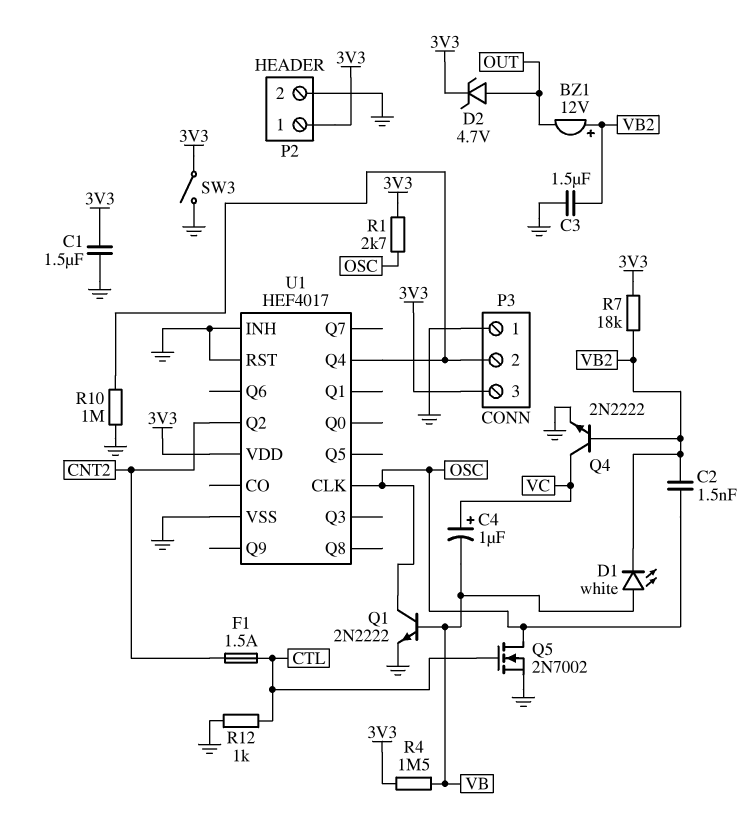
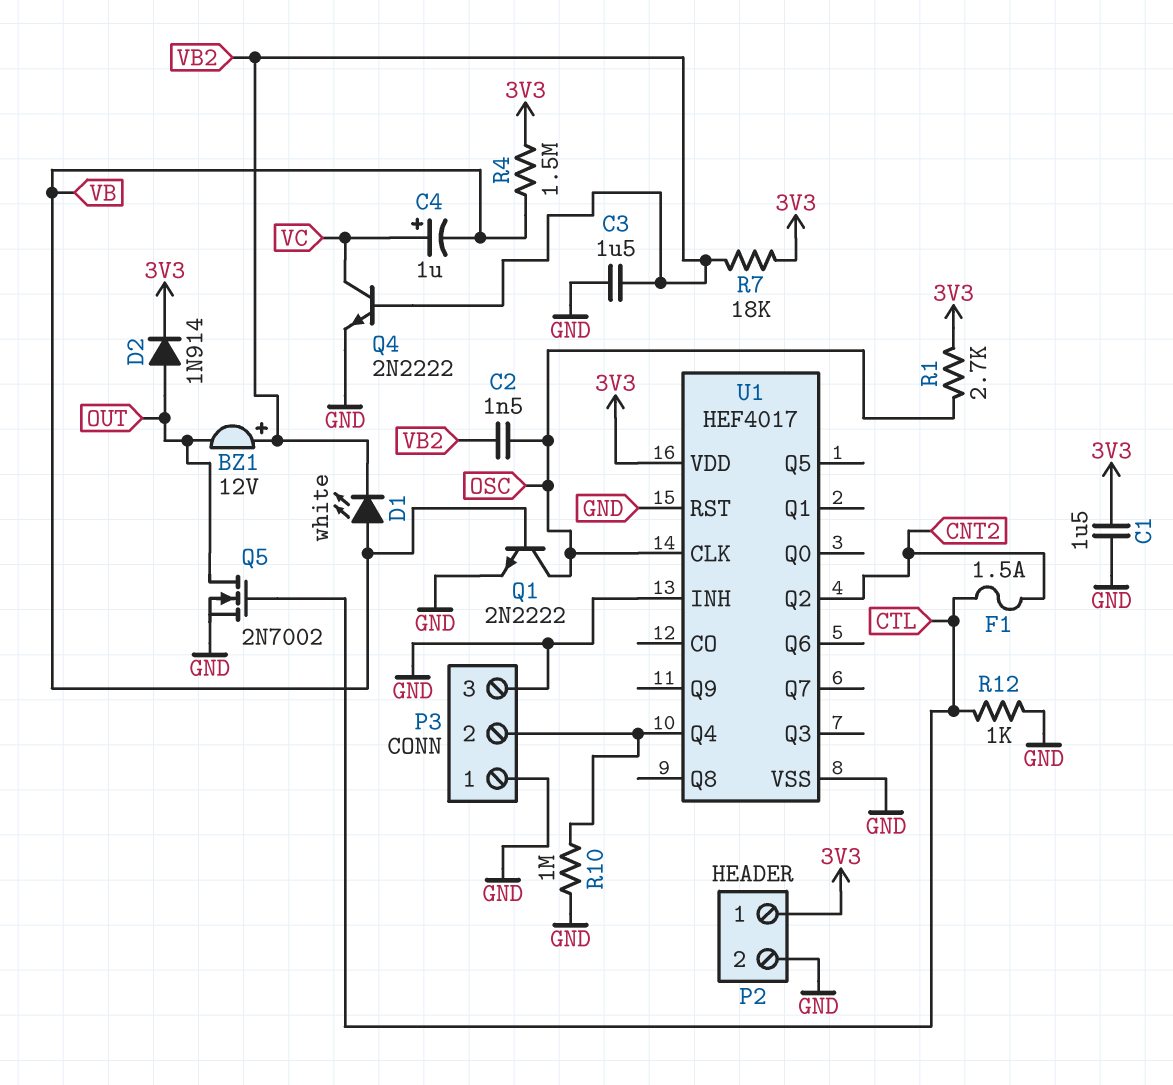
D2: zener 4.7V (A OUT, K 3V3) -> diode 1N914 (A OUT, K 3V3)
P3 pin 3: 3V3 -> GND
Q5: NMOS 2N7002 (G CTL, D OSC, S GND) -> NMOS 2N7002 (G CTL, D OUT, S GND)
SW3: switch (3V3, GND) -> none

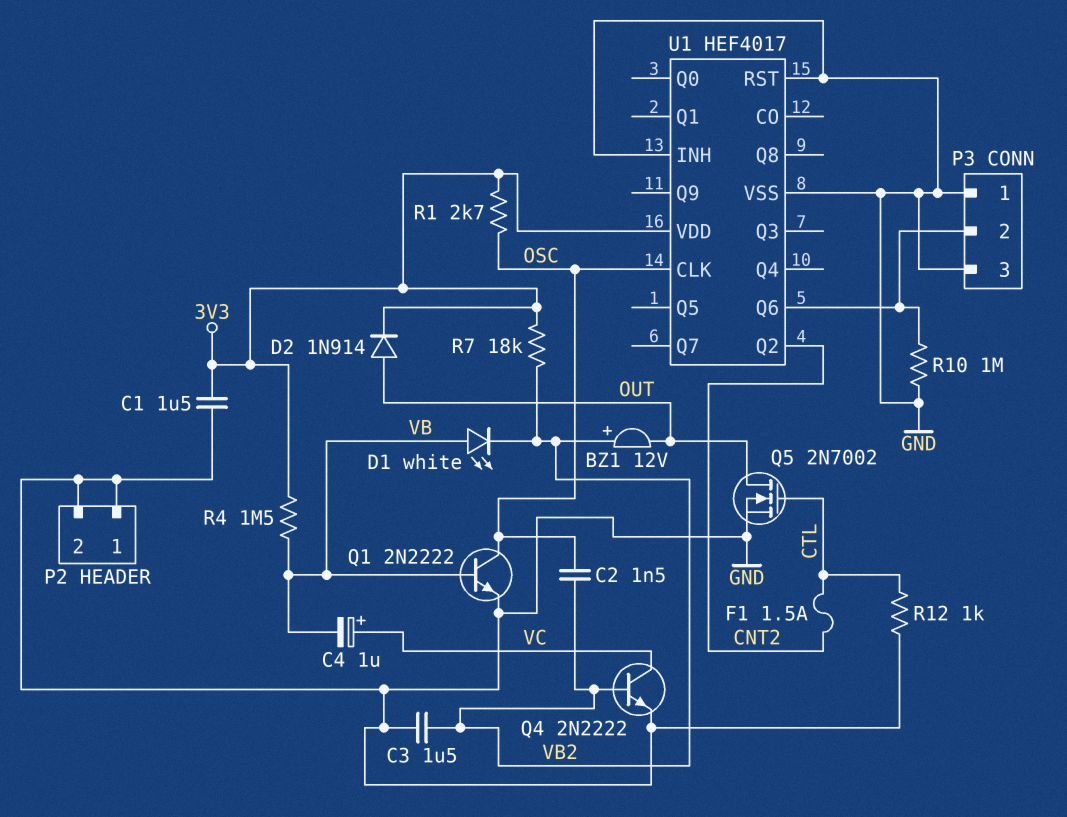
P2 pin 1: 3V3 -> GND
U1 pin Q4: P3/2 -> none
U1 pin Q6: none -> P3/2

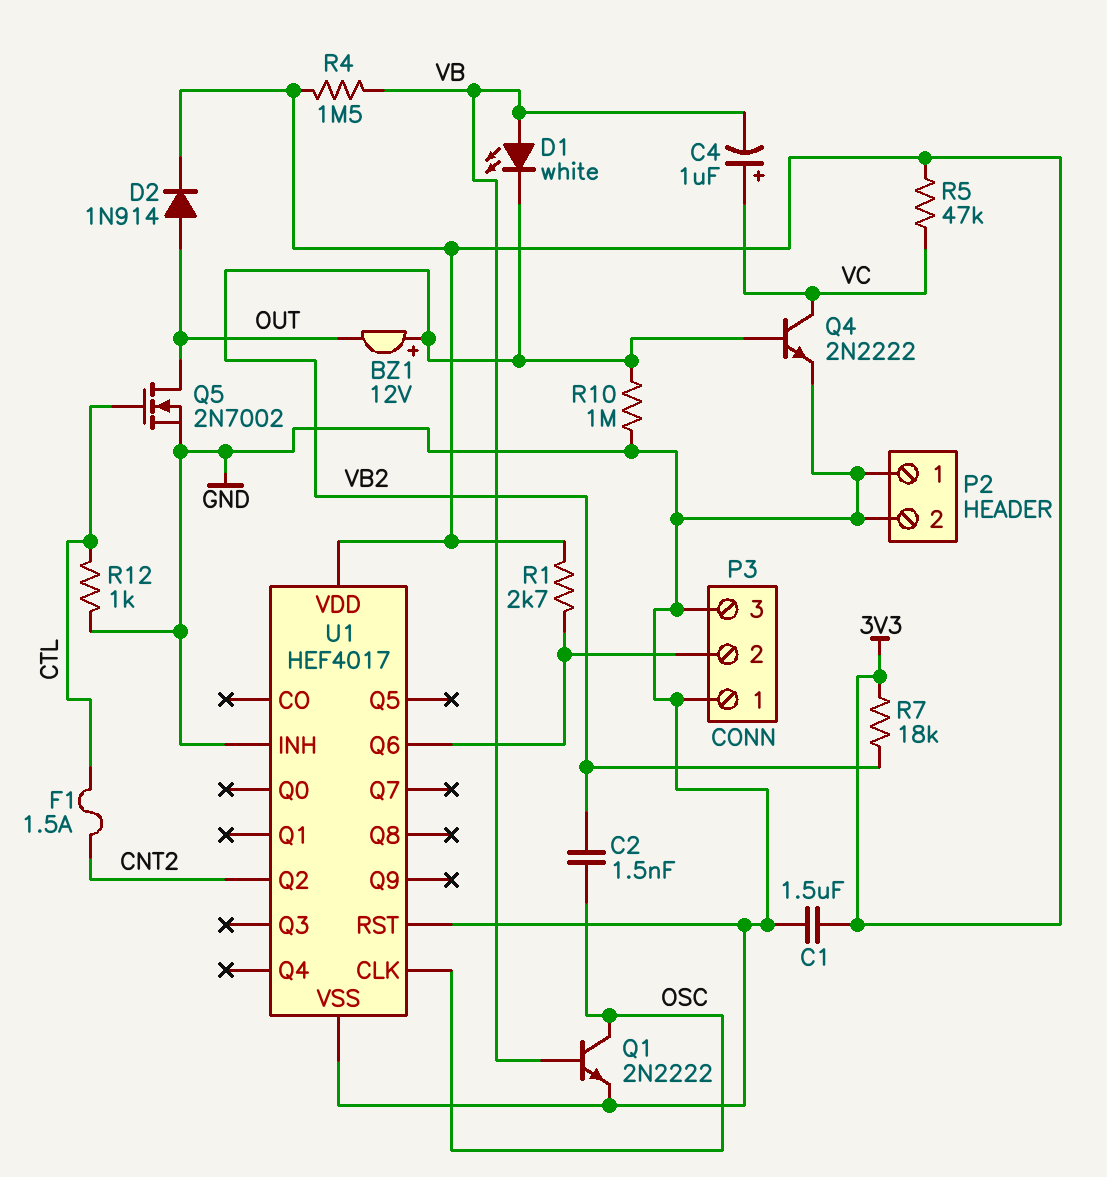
C3: 1.5uF (GND, VB2) -> none
R1: 2.7k (3V3, OSC) -> 2.7k (3V3, P3/2)
R5: none -> 47k (3V3, VC)
R10: 1M (GND, P3/2) -> 1M (GND, VB2)

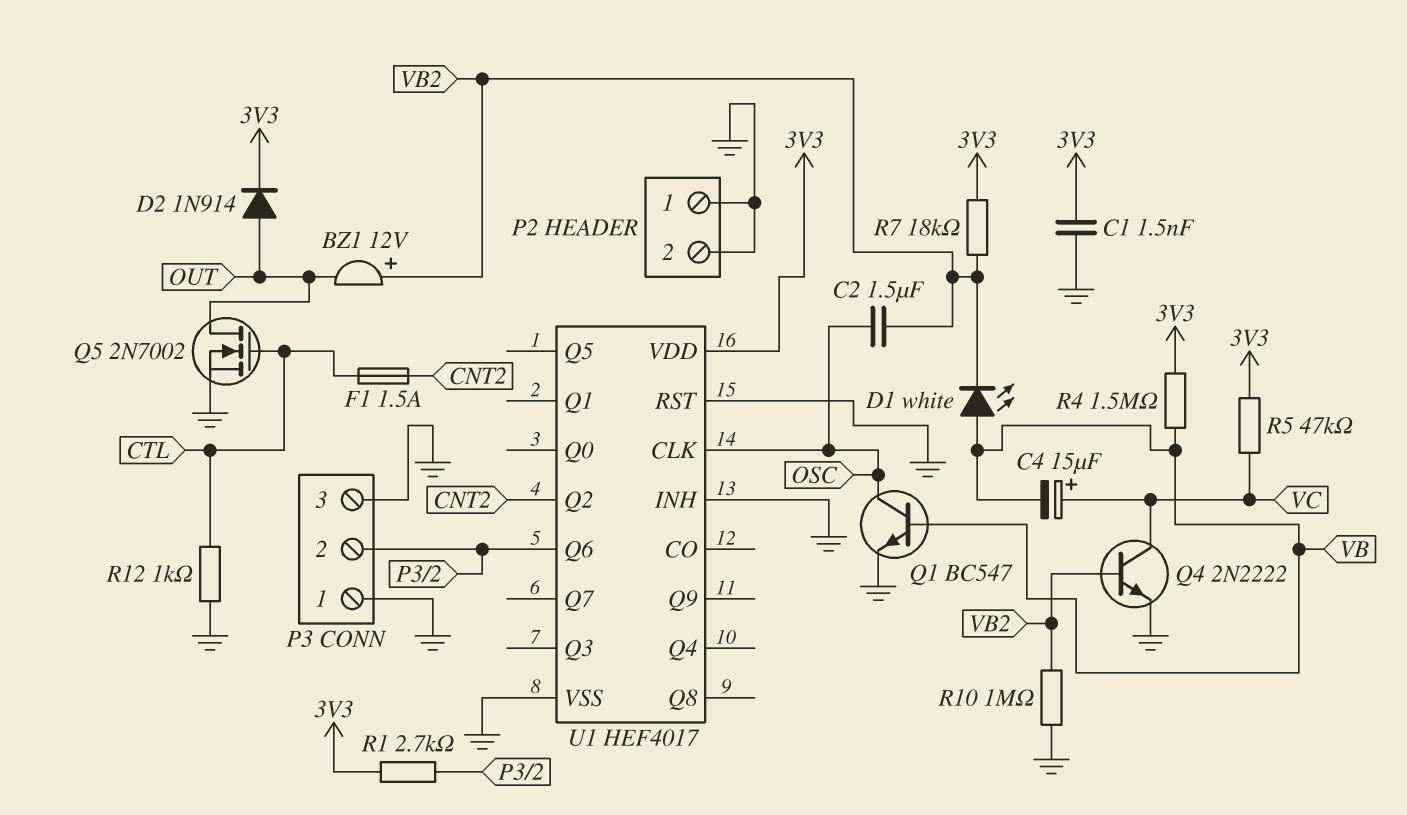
C1: 1.5uF (3V3, GND) -> 1.5nF (3V3, GND)
C2: 1.5nF (OSC, VB2) -> 1.5uF (OSC, VB2)
C4: 1uF (plus VC, minus VB) -> 15uF (plus VC, minus VB)
Q1: NPN 2N2222 (B VB, C OSC, E GND) -> NPN BC547 (B VB, C OSC, E GND)

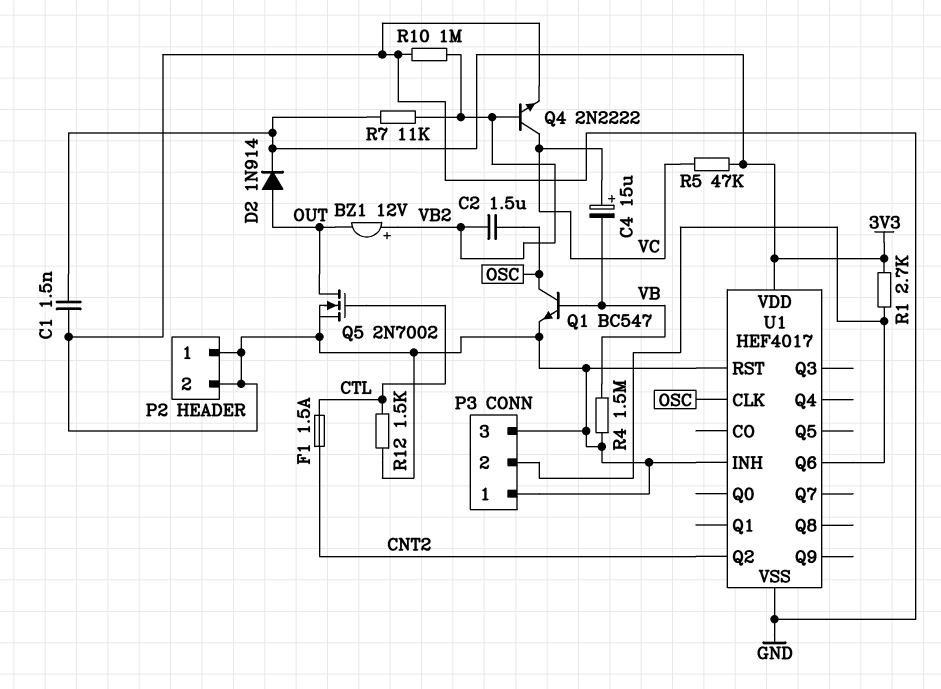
D1: LED white (A VB, K VB2) -> none
R4: 1.5M (3V3, VB) -> 1.5M (GND, VB)
R7: 18k (3V3, VB2) -> 11k (3V3, VB2)
R12: 1k (CTL, GND) -> 1.5k (CTL, GND)

